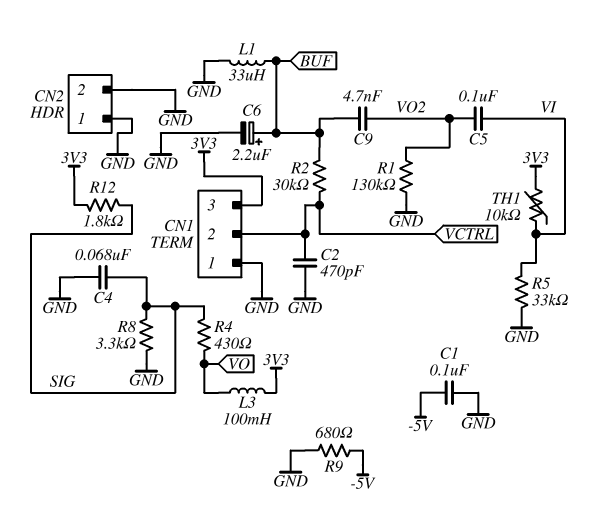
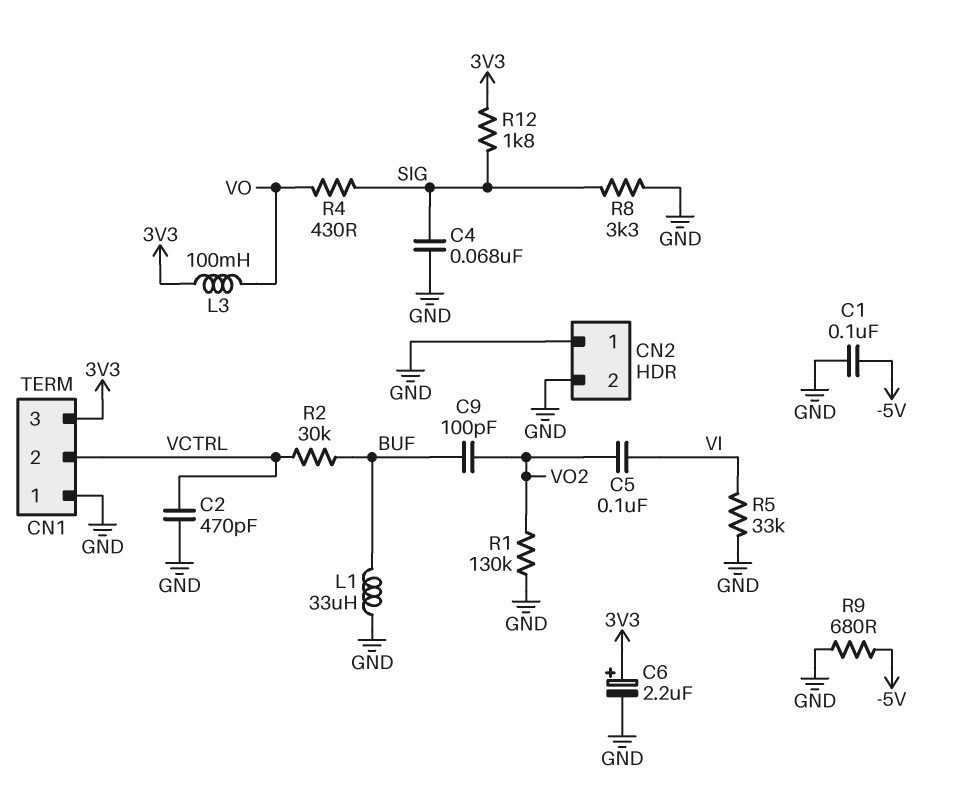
C6: 2.2uF (plus BUF, minus GND) -> 2.2uF (plus 3V3, minus GND)
C9: 4.7nF (BUF, VO2) -> 100pF (BUF, VO2)
TH1: 10k (3V3, VI) -> none

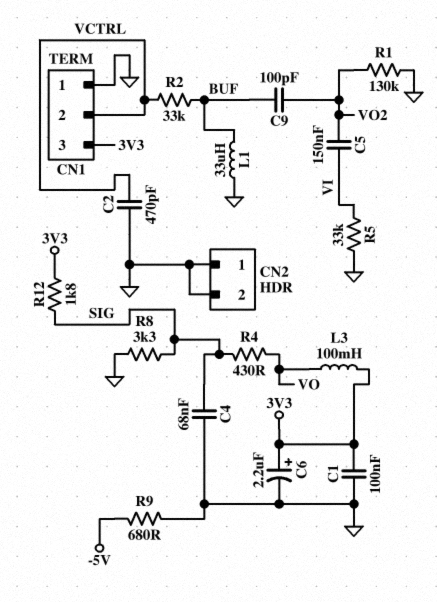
C1: 100nF (-5V, GND) -> 100nF (3V3, GND)
C5: 100nF (VI, VO2) -> 150nF (VI, VO2)
R2: 30k (BUF, VCTRL) -> 33k (BUF, VCTRL)

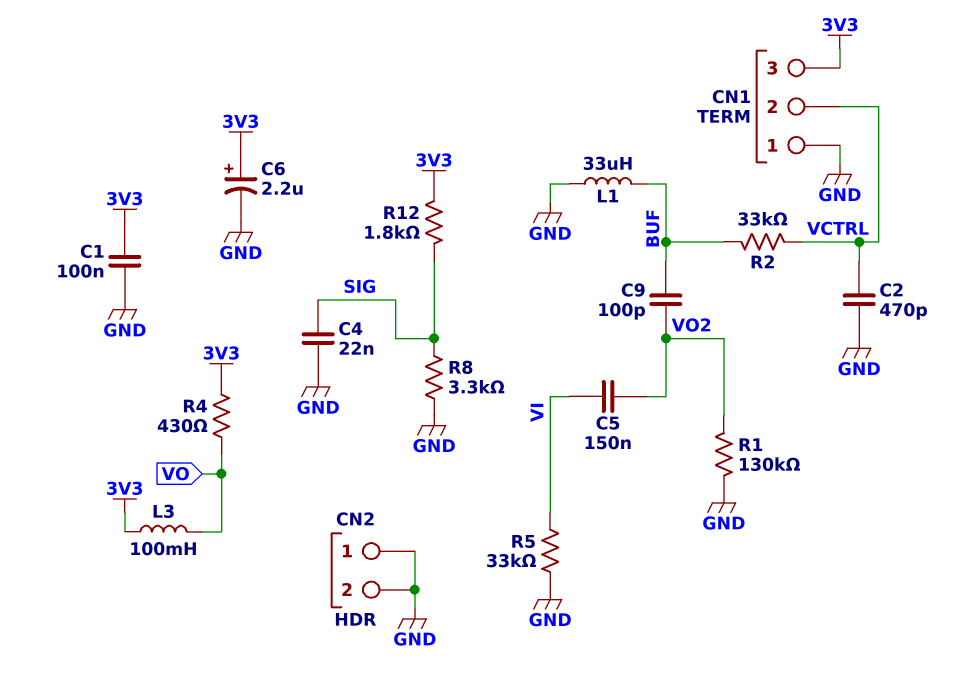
C4: 68nF (GND, SIG) -> 22nF (GND, SIG)
R4: 430 (SIG, VO) -> 430 (3V3, VO)
R9: 680 (-5V, GND) -> none

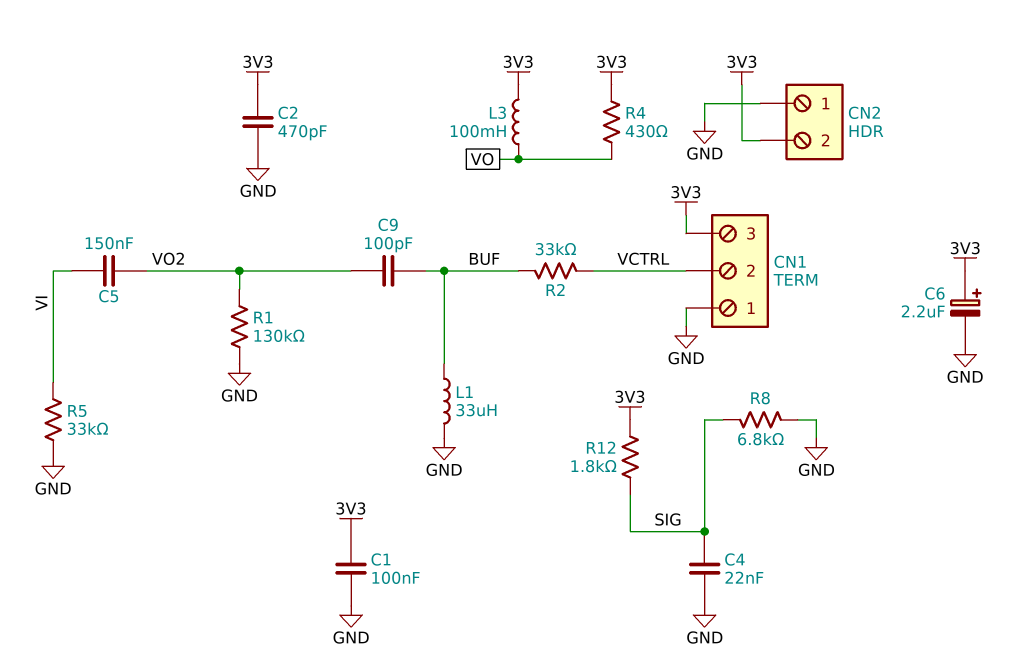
C2: 470pF (GND, VCTRL) -> 470pF (3V3, GND)
CN2 pin 2: GND -> 3V3
R8: 3.3k (GND, SIG) -> 6.8k (GND, SIG)

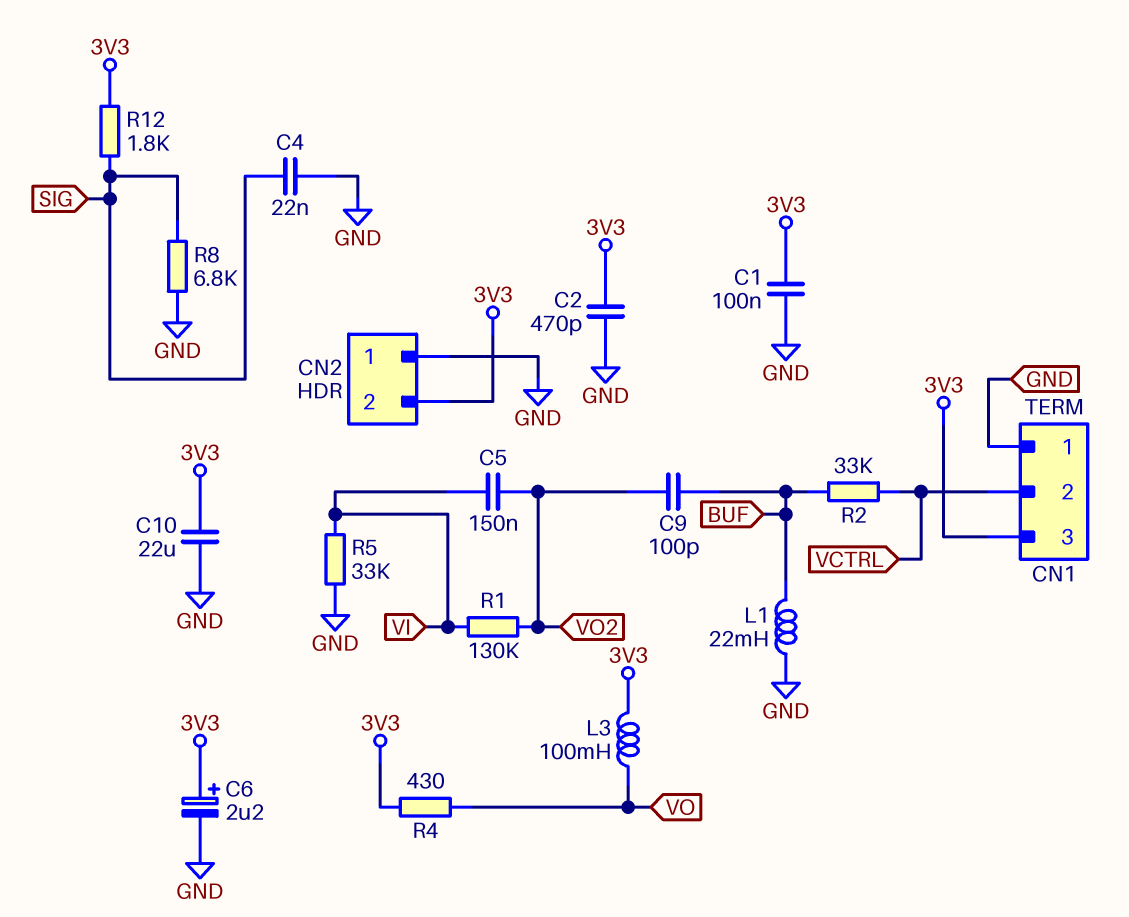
C10: none -> 22uF (3V3, GND)
L1: 33uH (BUF, GND) -> 22mH (BUF, GND)
R1: 130k (GND, VO2) -> 130k (VI, VO2)

